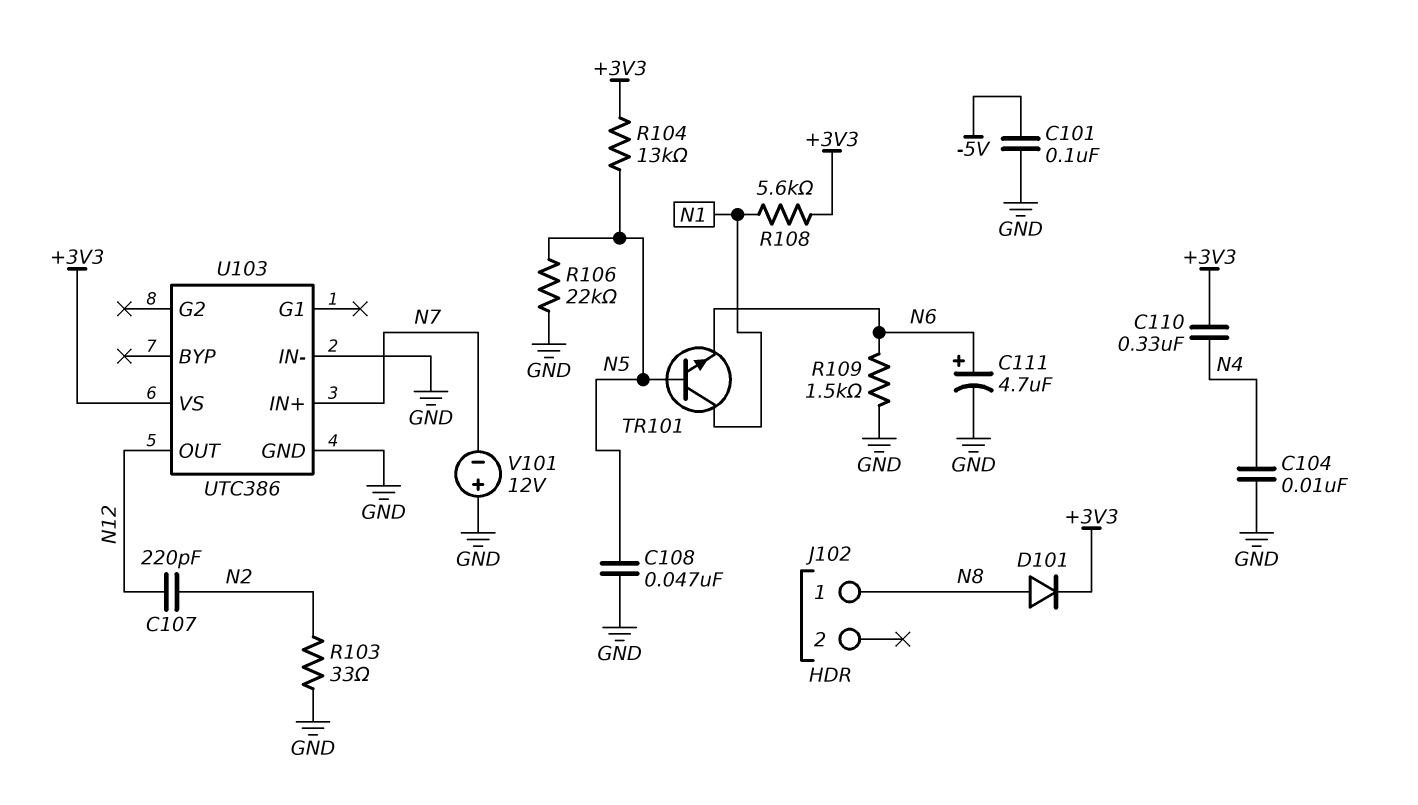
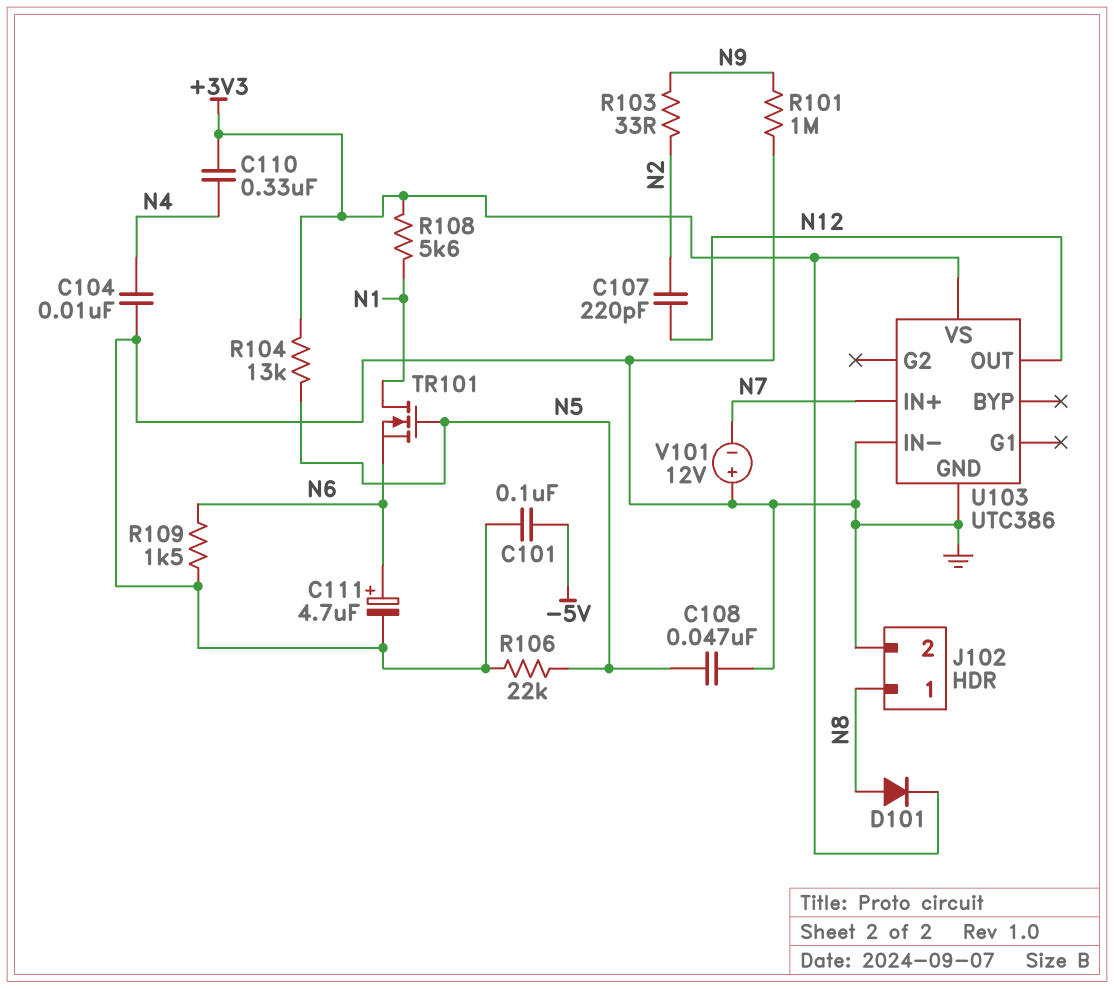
J102 pin 2: none -> GND
R101: none -> 1M (GND, N9)
R103: 33 (GND, N2) -> 33 (N2, N9)
TR101: NPN (B N5, C N1, E N6) -> NMOS (G N5, D N1, S N6)

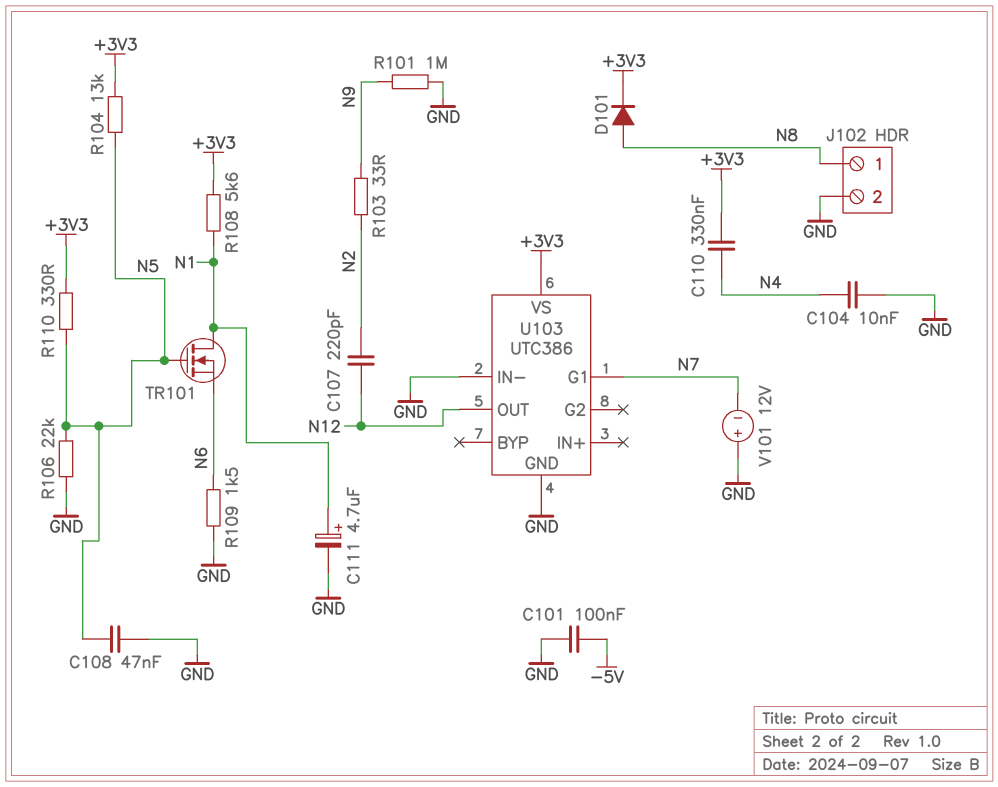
C111: 4.7uF (plus N6, minus GND) -> 4.7uF (plus N1, minus GND)
R110: none -> 330 (+3V3, N5)
U103 pin G1: none -> N7
U103 pin IN+: N7 -> none

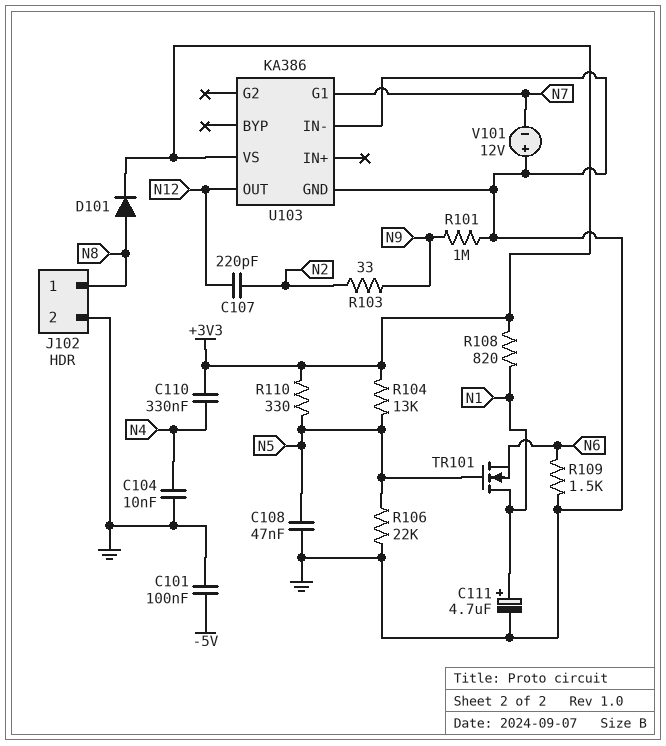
R108: 5.6k (+3V3, N1) -> 820 (+3V3, N1)
U103: UTC386 -> KA386

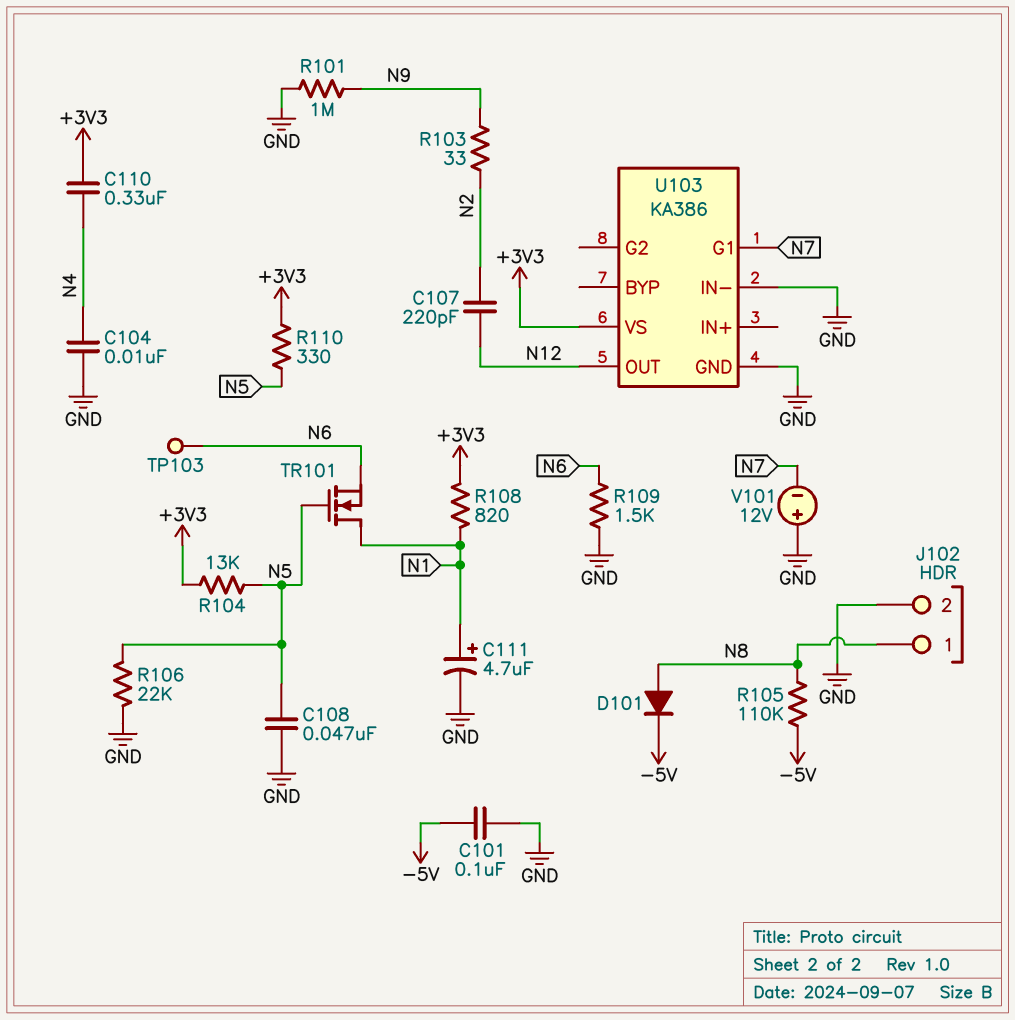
D101: diode (A N8, K +3V3) -> diode (A N8, K -5V)
R105: none -> 110k (-5V, N8)
TP103: none -> test point (N6)

